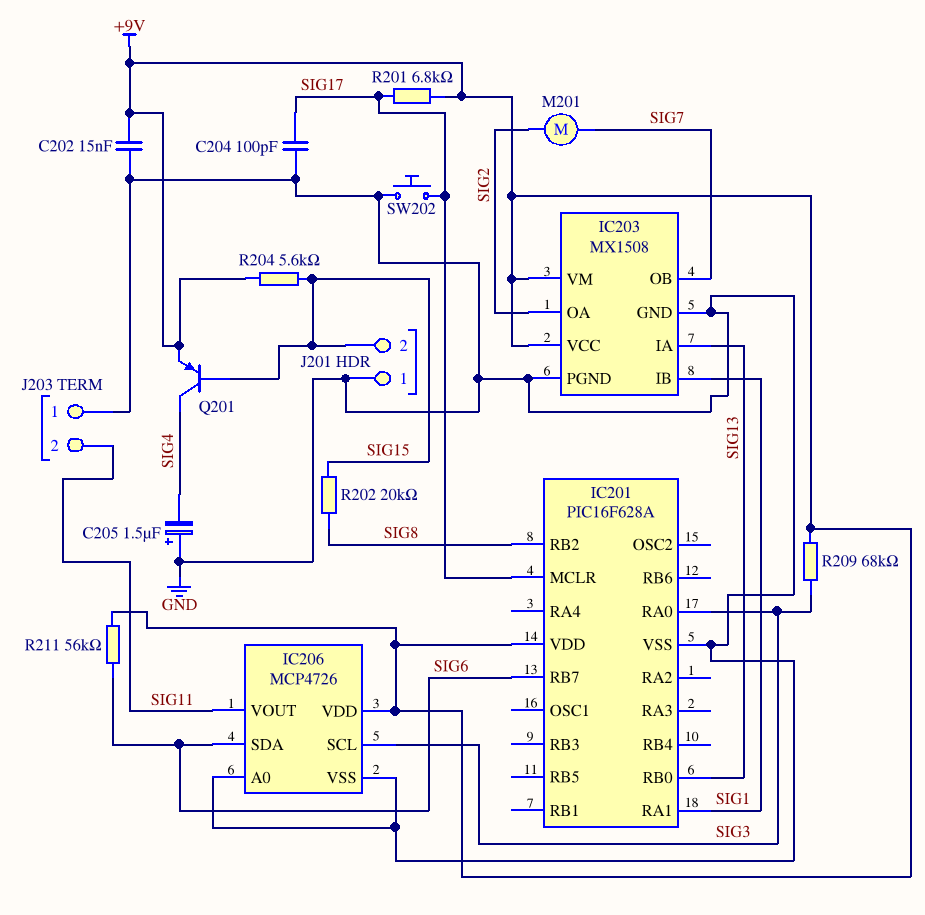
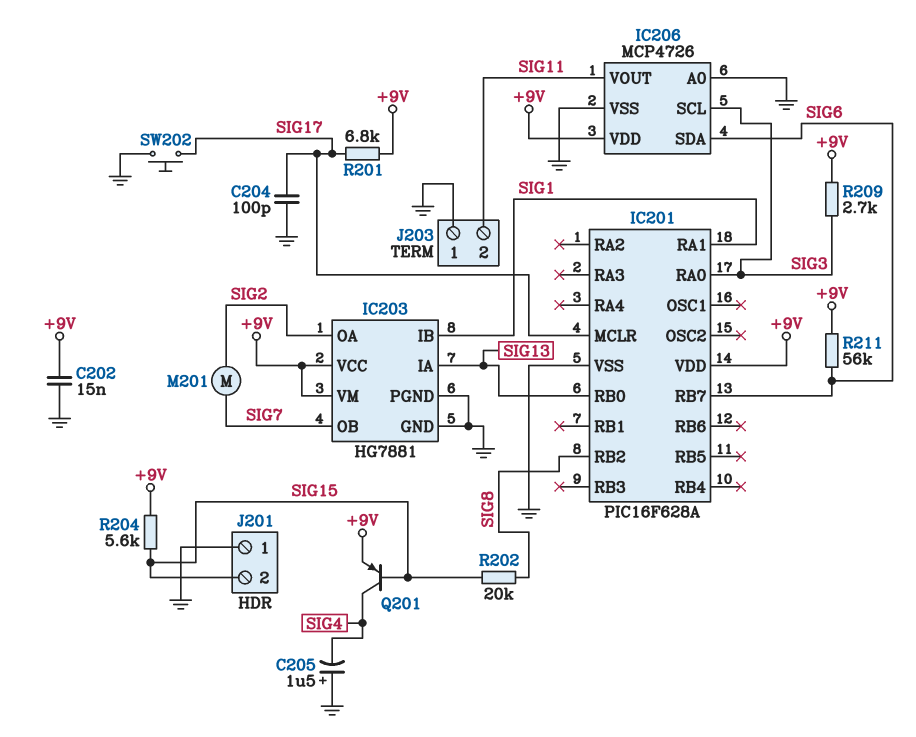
IC203: MX1508 -> HG7881
R209: 68k (+9V, SIG3) -> 2.7k (+9V, SIG3)

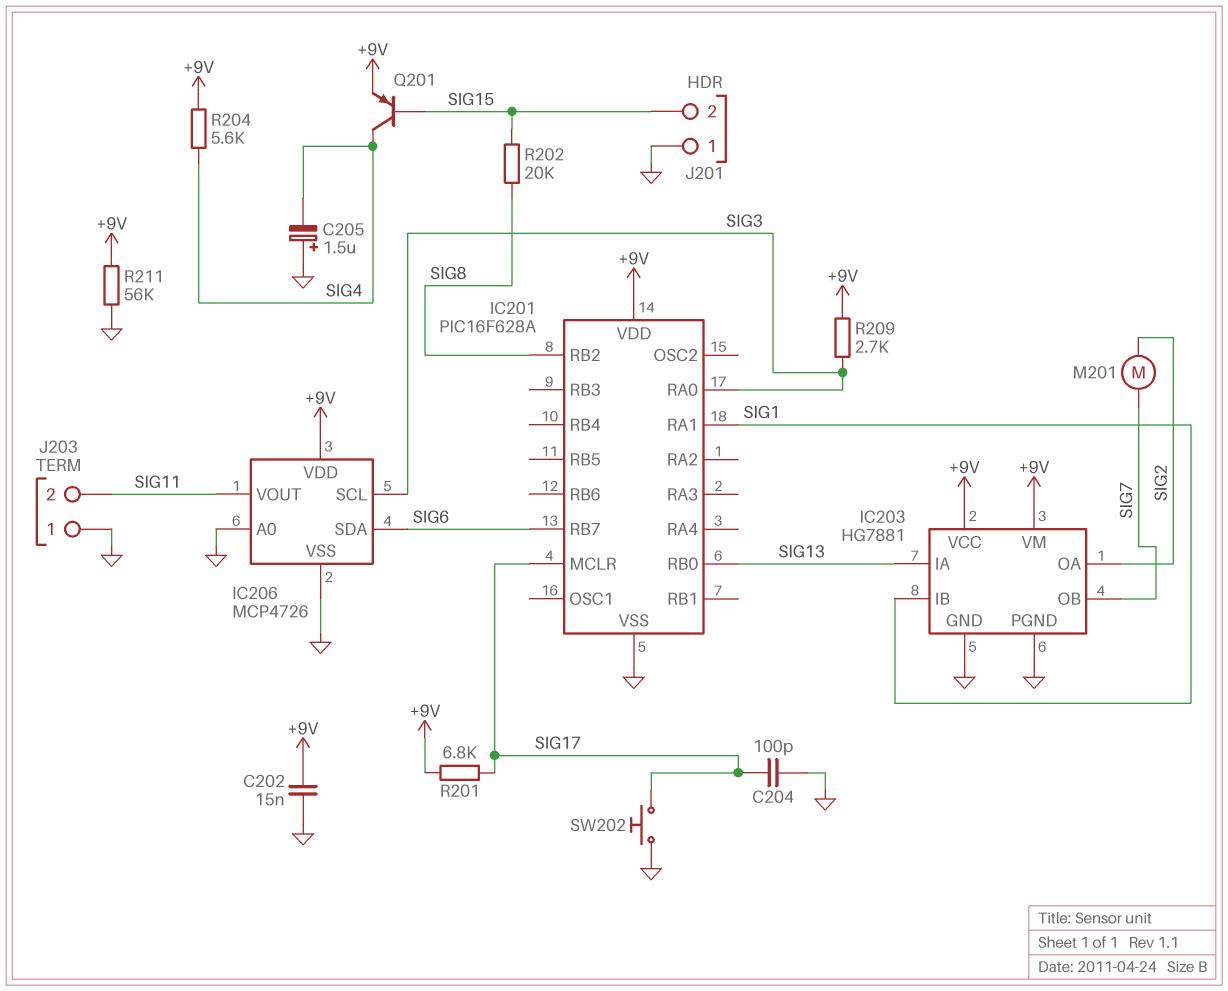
R204: 5.6k (+9V, SIG15) -> 5.6k (+9V, SIG4)
R211: 56k (+9V, SIG6) -> 56k (+9V, GND)

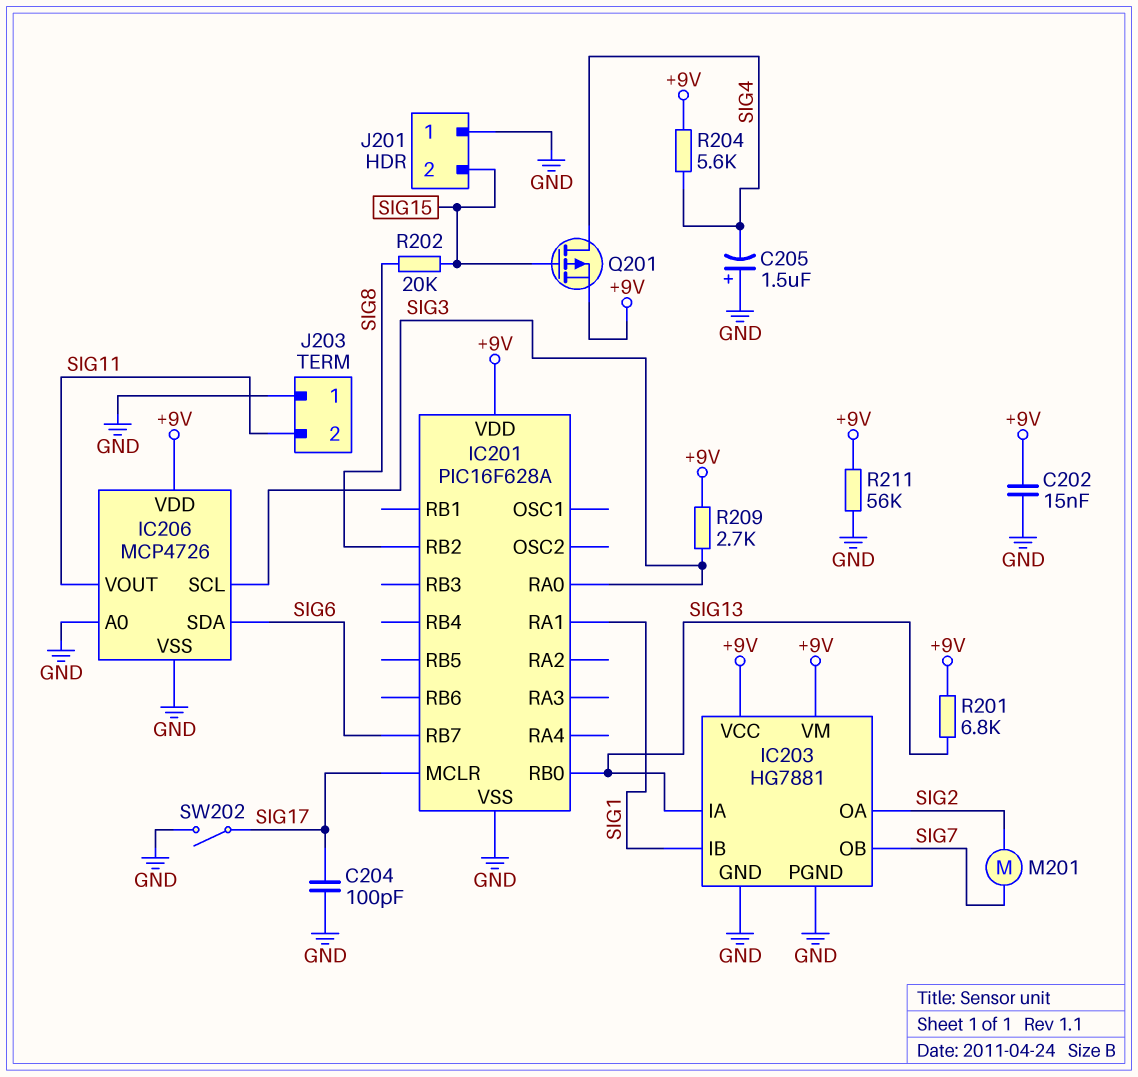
Q201: PNP (B SIG15, C SIG4, E +9V) -> PMOS (G SIG15, D SIG4, S +9V)
R201: 6.8k (+9V, SIG17) -> 6.8k (+9V, SIG13)
SW202: button (GND, SIG17) -> switch (GND, SIG17)

